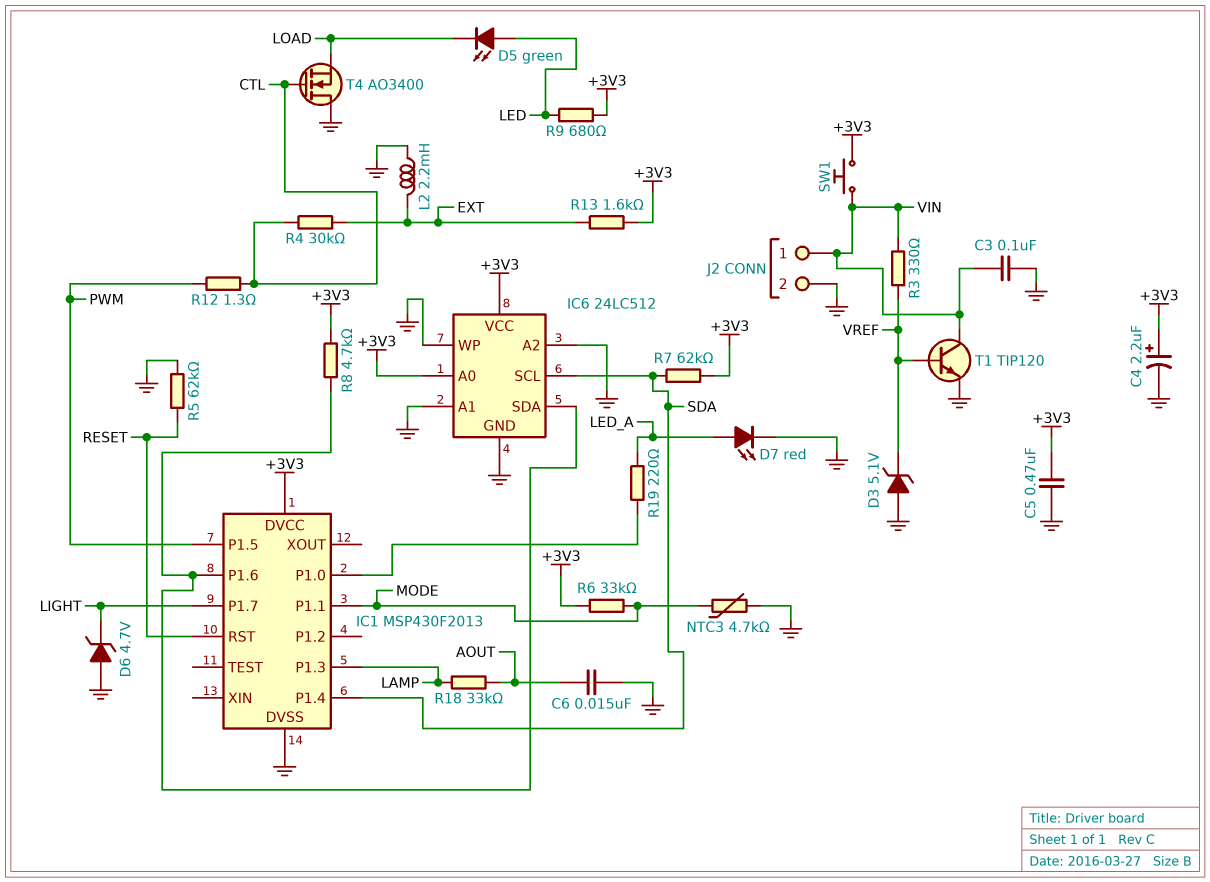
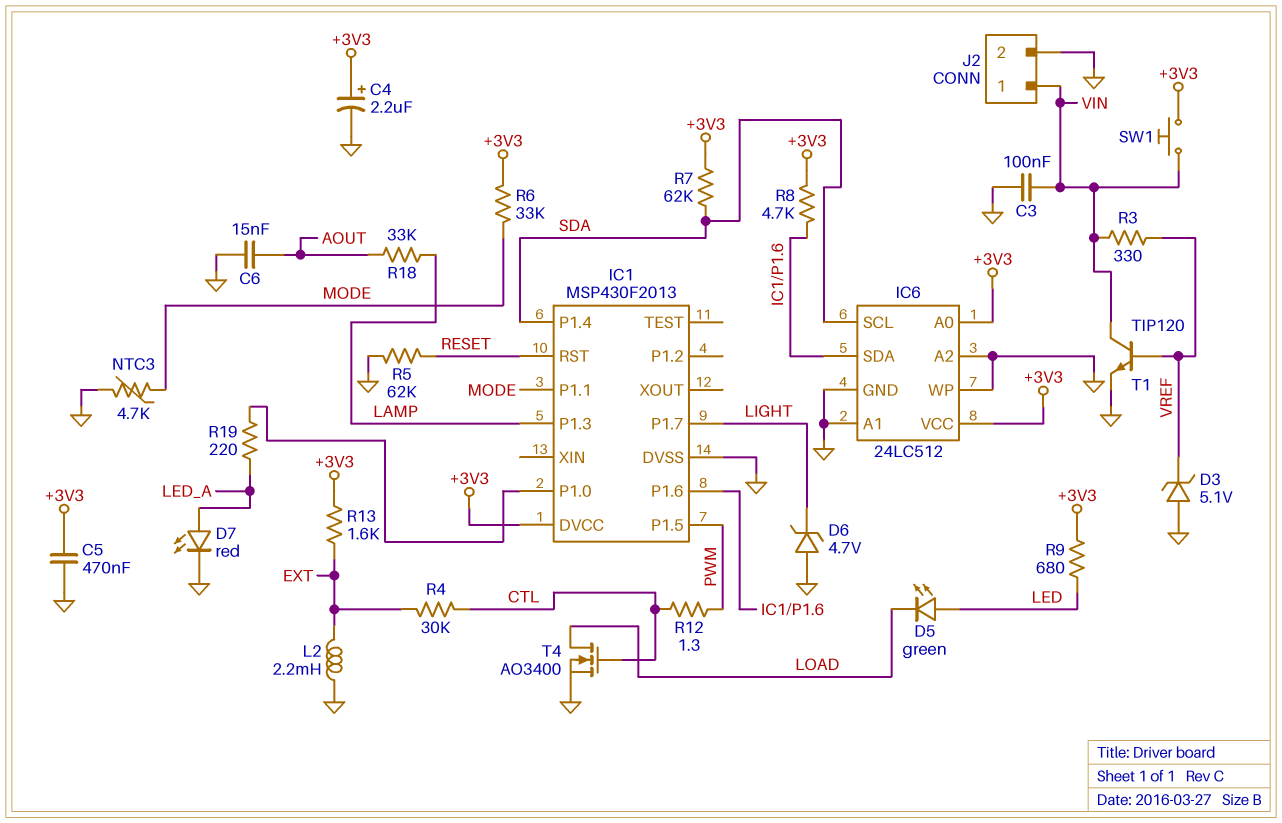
T4: NMOS AO3400 (G CTL, D GND, S LOAD) -> NMOS AO3400 (G CTL, D LOAD, S GND)

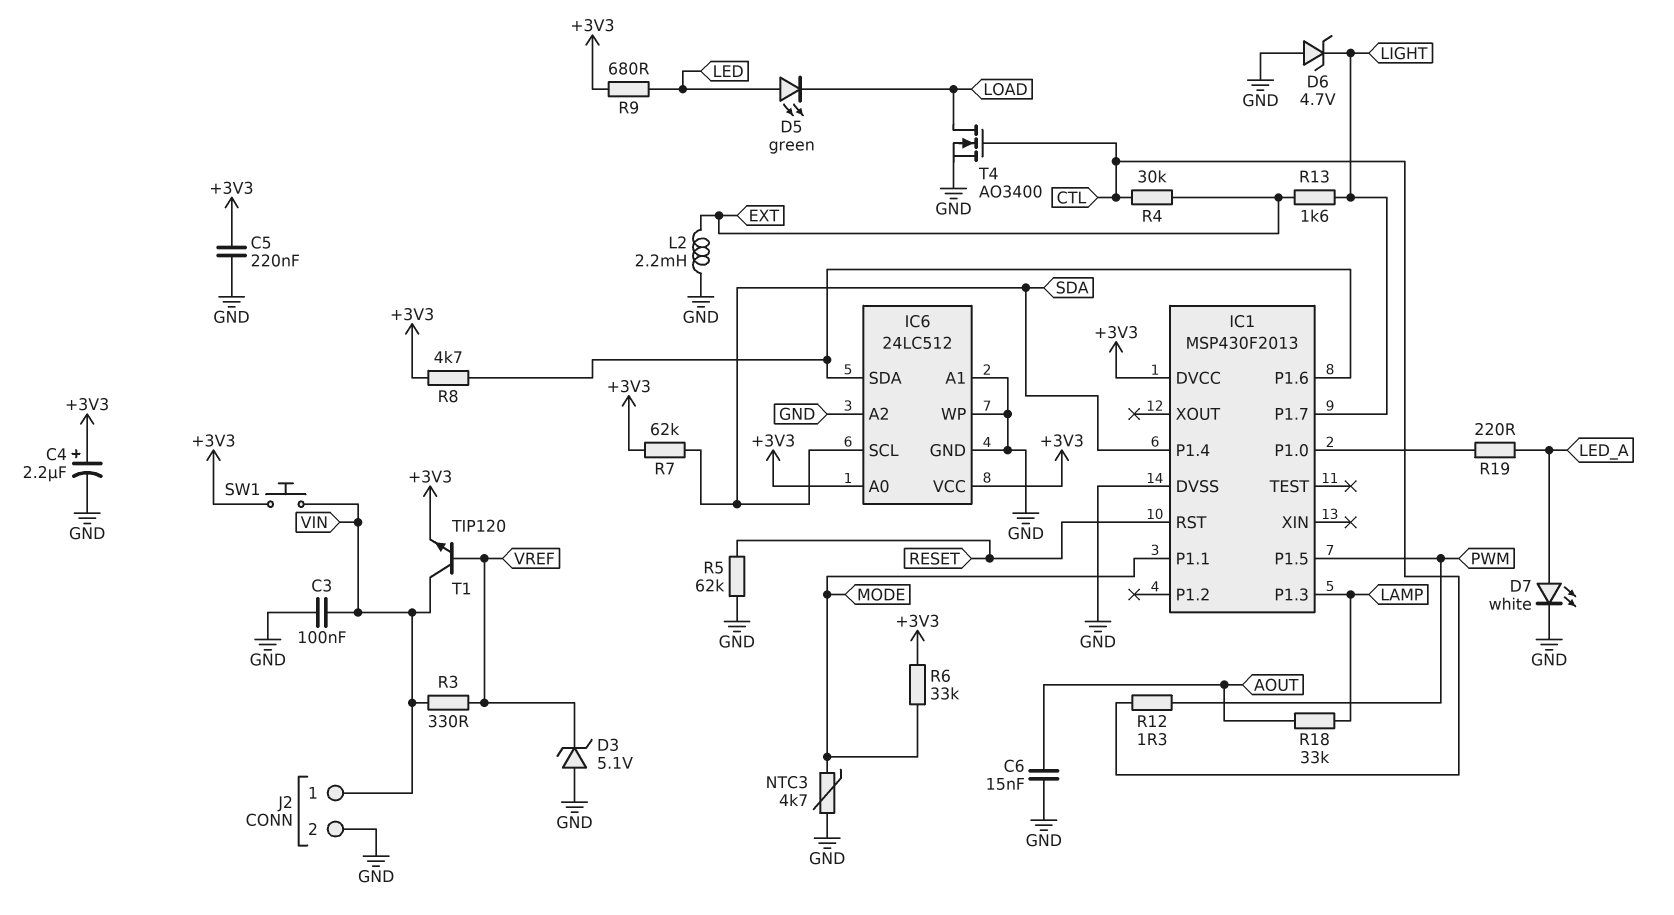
C5: 470nF (+3V3, GND) -> 220nF (+3V3, GND)
D7: LED red (A LED_A, K GND) -> LED white (A LED_A, K GND)
R13: 1.6k (+3V3, EXT) -> 1.6k (EXT, LIGHT)
T1: NPN TIP120 (B VREF, C VIN, E GND) -> NPN TIP120 (B VREF, C VIN, E +3V3)

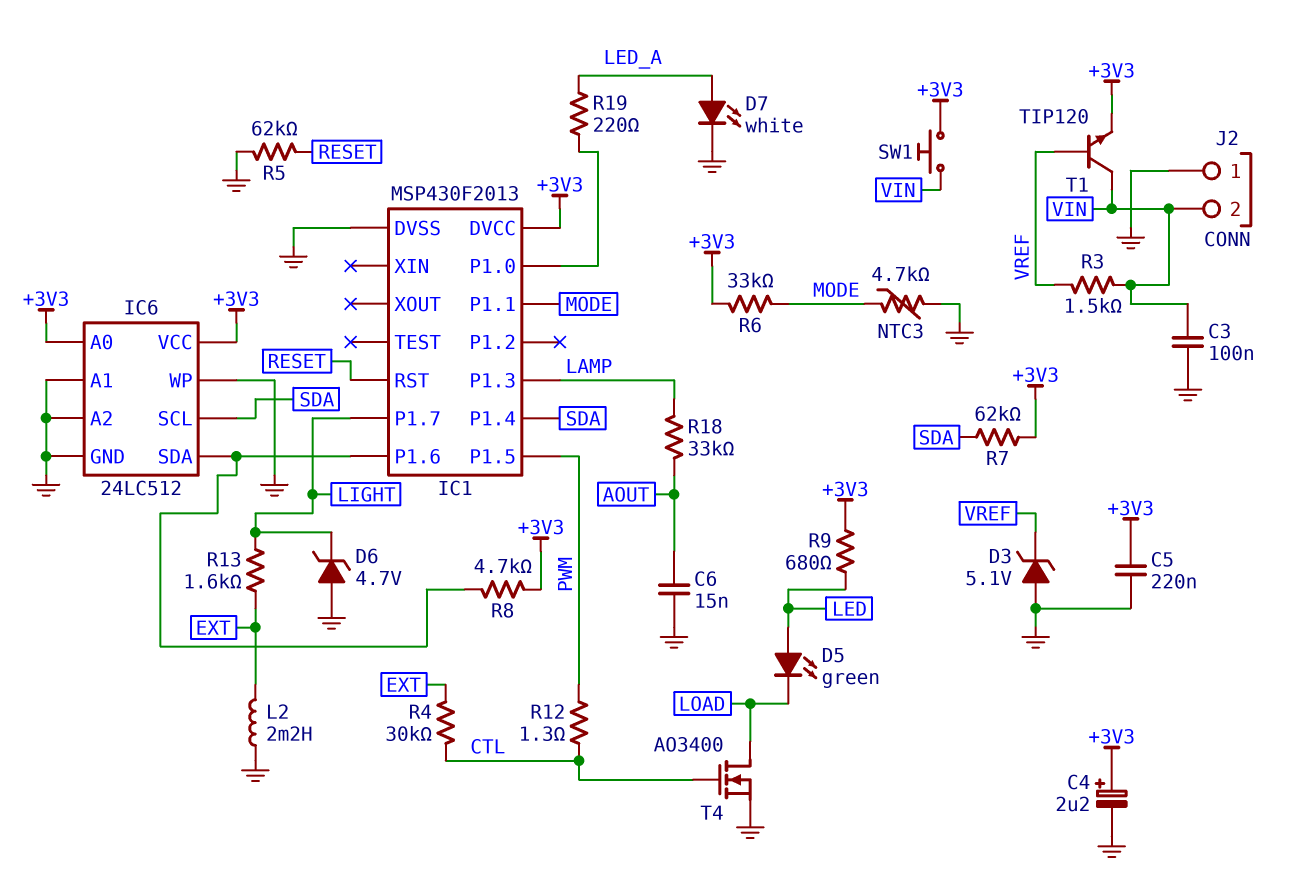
J2 pin 1: VIN -> GND
J2 pin 2: GND -> VIN
R3: 330 (VIN, VREF) -> 1.5k (VIN, VREF)

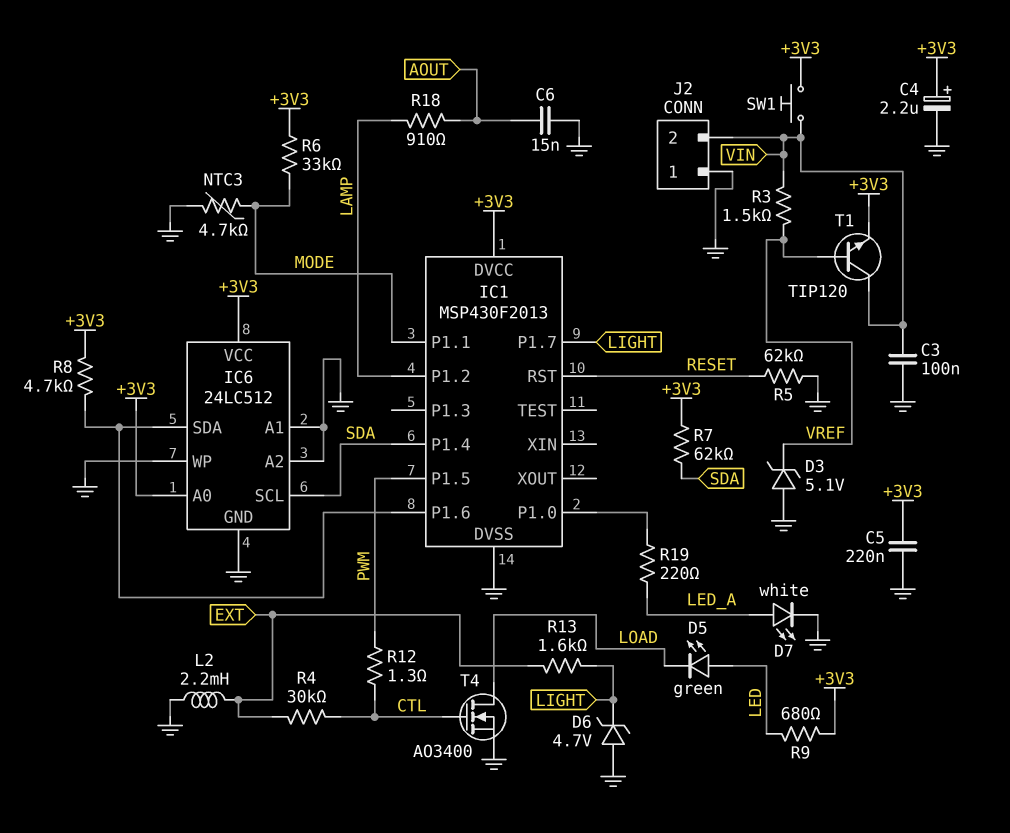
IC1 pin P1.2: none -> LAMP
IC1 pin P1.3: LAMP -> none
R18: 33k (AOUT, LAMP) -> 910 (AOUT, LAMP)

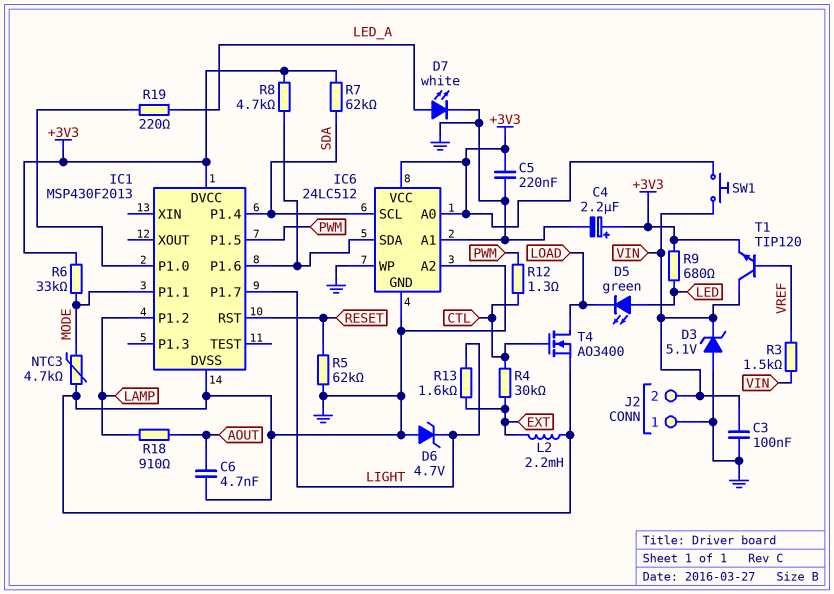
C6: 15nF (AOUT, GND) -> 4.7nF (AOUT, GND)
D3: zener 5.1V (A GND, K VREF) -> zener 5.1V (A GND, K VIN)

